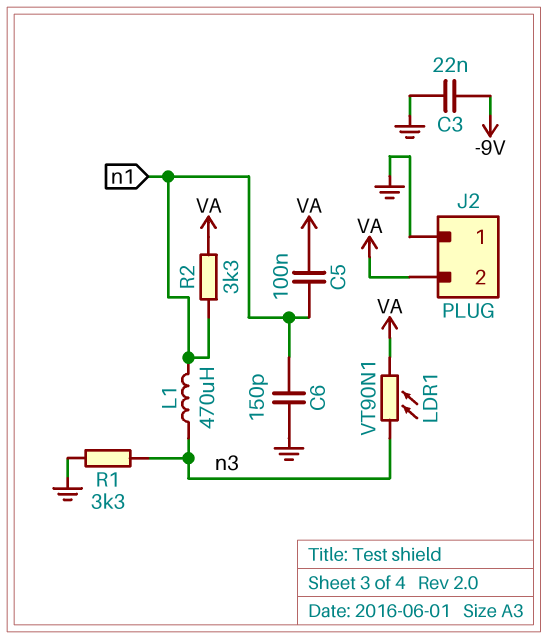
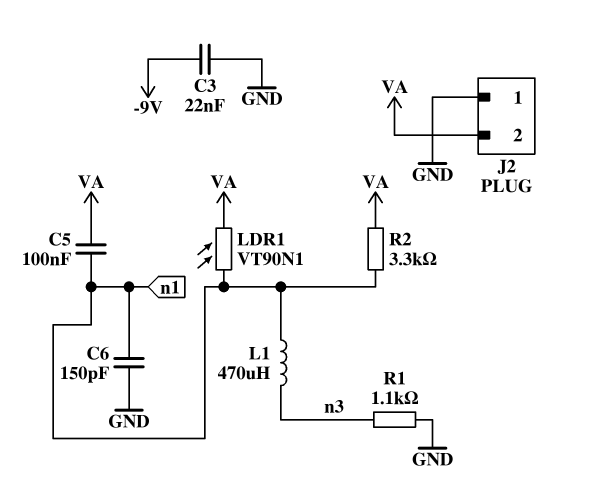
LDR1: VT90N1 (VA, n3) -> VT90N1 (VA, n1)
R1: 3.3k (GND, n3) -> 1.1k (GND, n3)

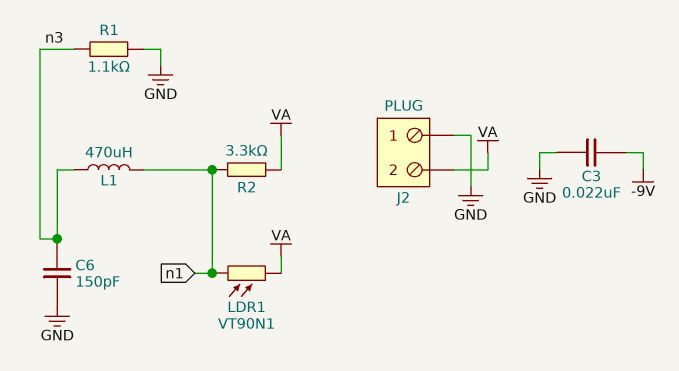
C5: 100nF (VA, n1) -> none
C6: 150pF (GND, n1) -> 150pF (GND, n3)

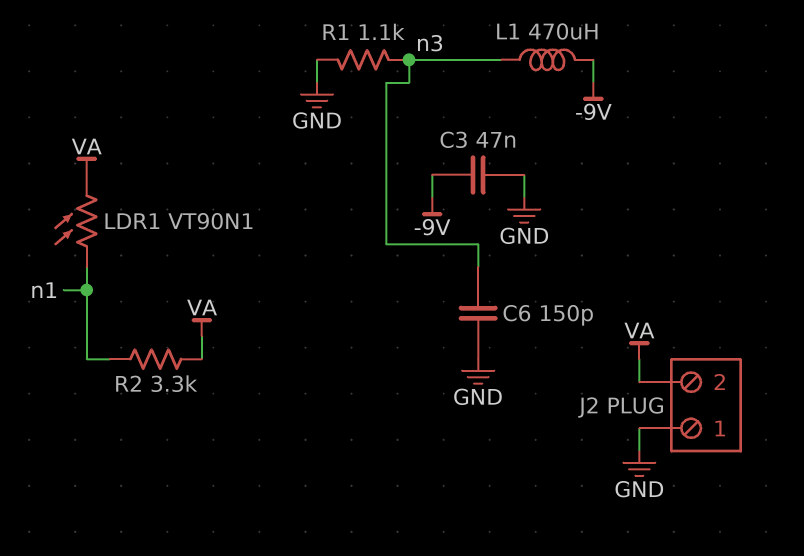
C3: 22nF (-9V, GND) -> 47nF (-9V, GND)
L1: 470uH (n1, n3) -> 470uH (-9V, n3)

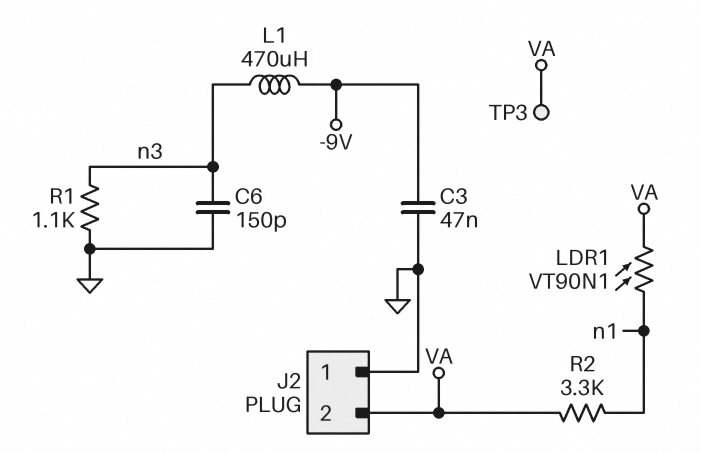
TP3: none -> test point (VA)

